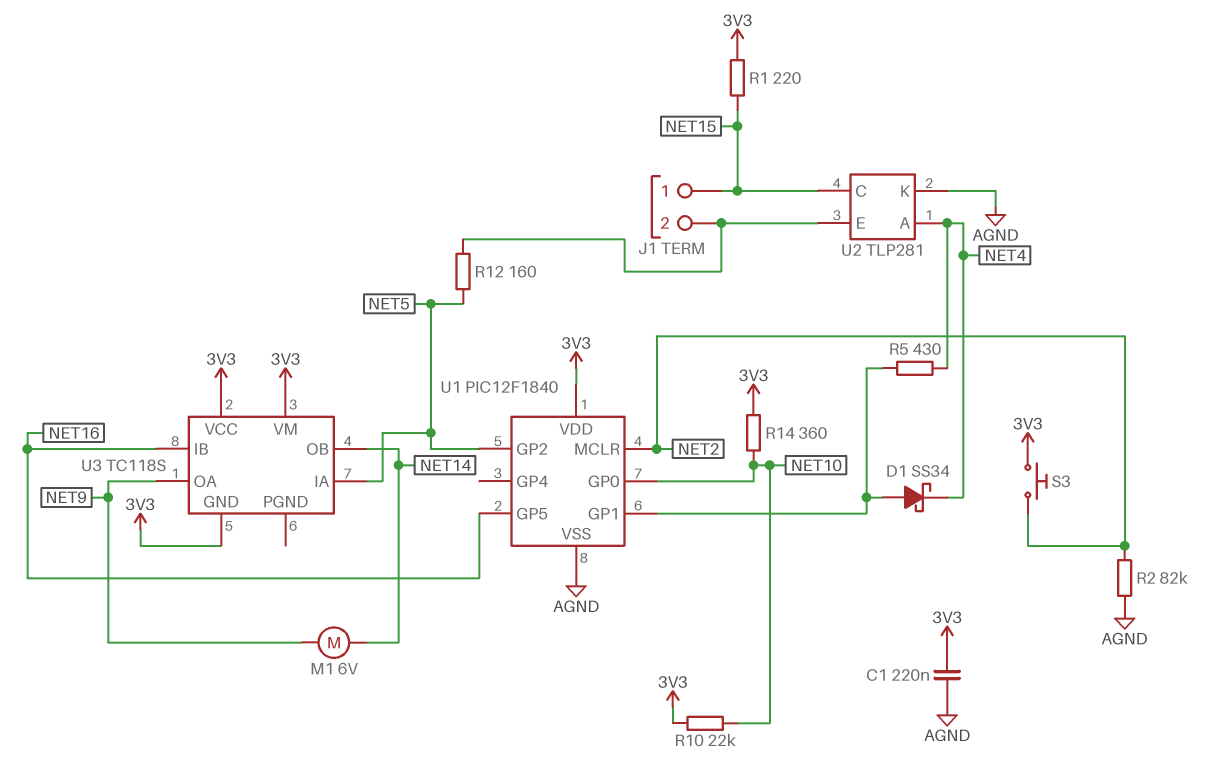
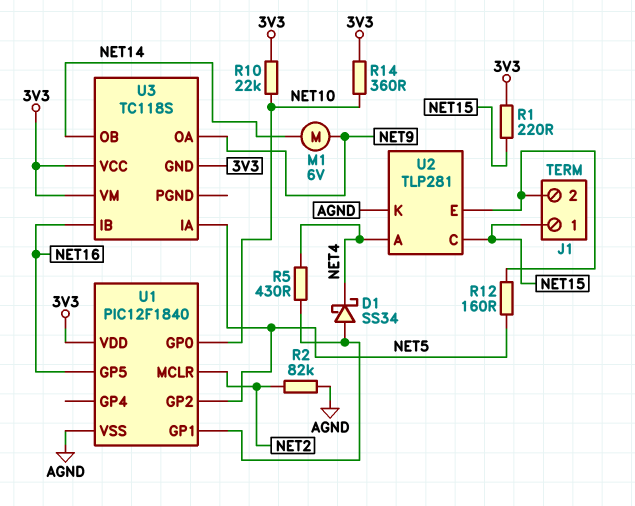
C1: 220nF (3V3, AGND) -> none
S3: button (3V3, NET2) -> none

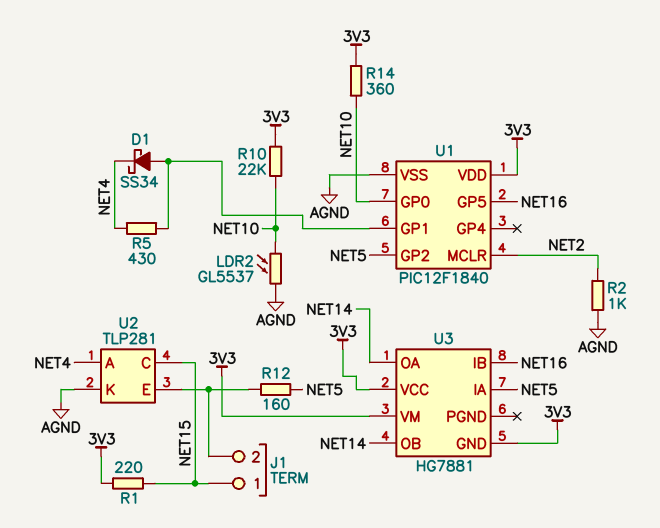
LDR2: none -> GL5537 (AGND, NET10)
M1: motor 6V (NET9, NET14) -> none
R2: 82k (AGND, NET2) -> 1k (AGND, NET2)
U3: TC118S -> HG7881
U3 pin OA: NET9 -> NET14

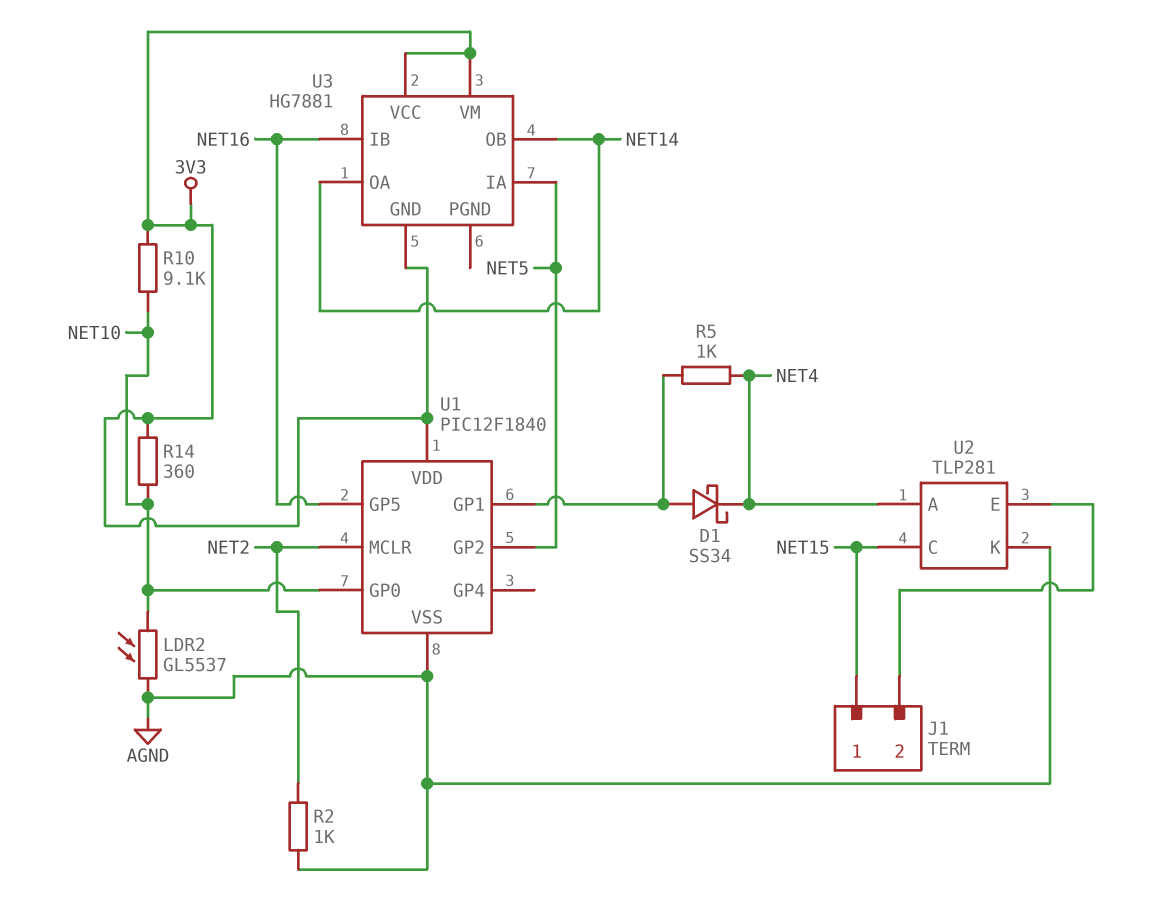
R1: 220 (3V3, NET15) -> none
R5: 430 (NET4, U1/GP1) -> 1k (NET4, U1/GP1)
R10: 22k (3V3, NET10) -> 9.1k (3V3, NET10)
R12: 160 (J1/2, NET5) -> none

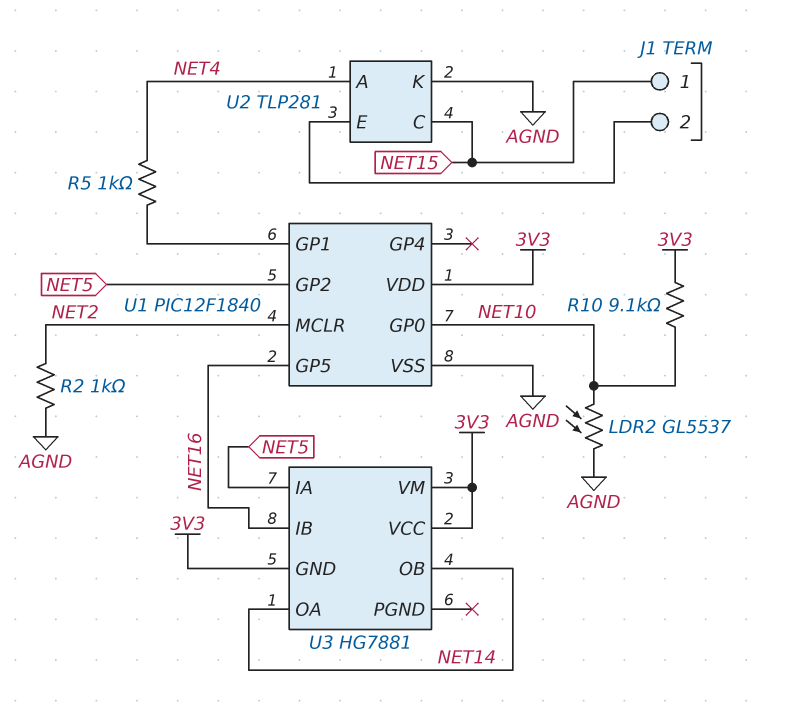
D1: schottky SS34 (A U1/GP1, K NET4) -> none
R14: 360 (3V3, NET10) -> none

